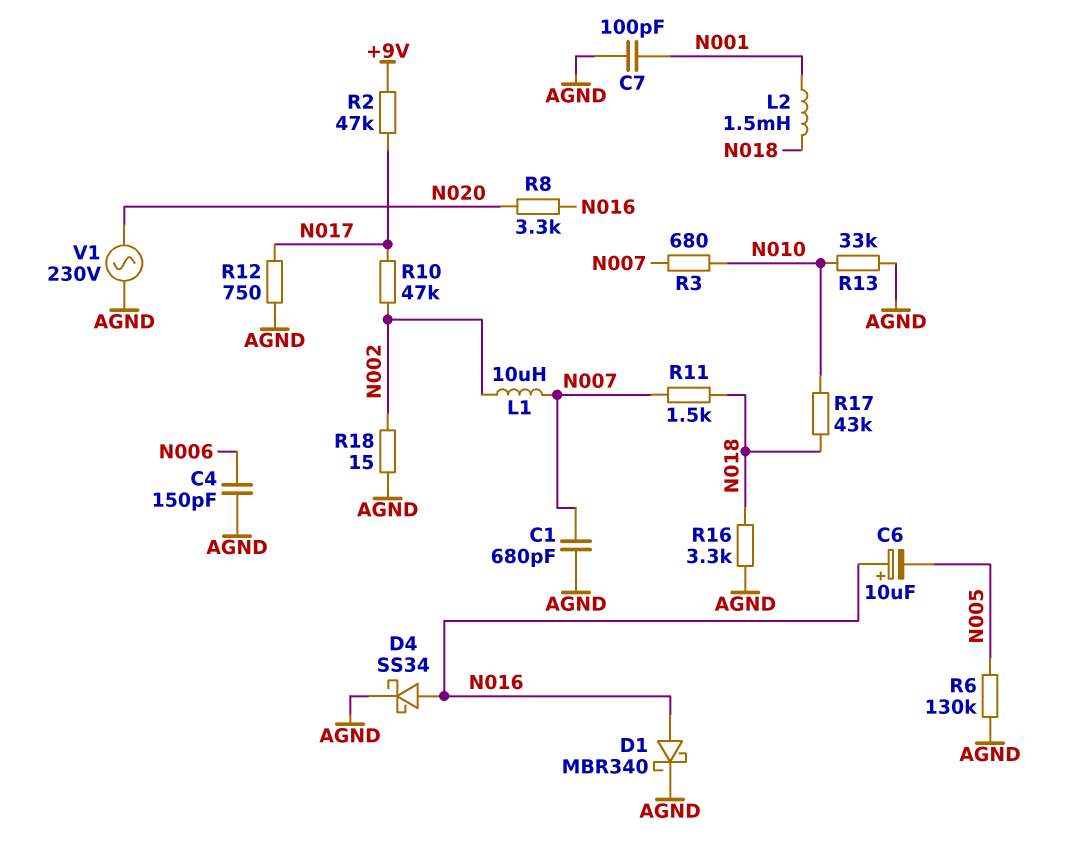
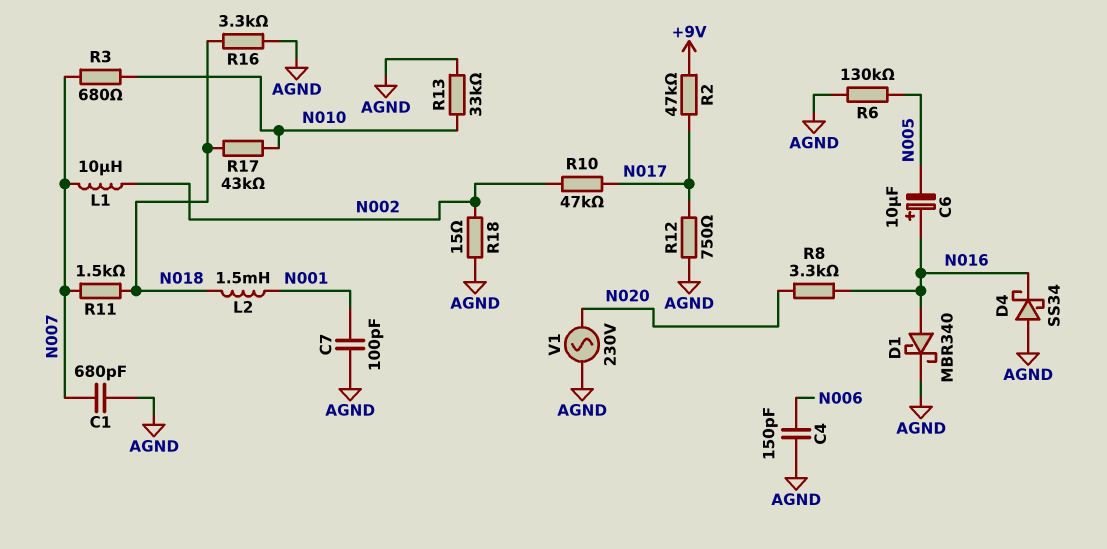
D4: schottky SS34 (A N016, K AGND) -> schottky SS34 (A AGND, K N016)

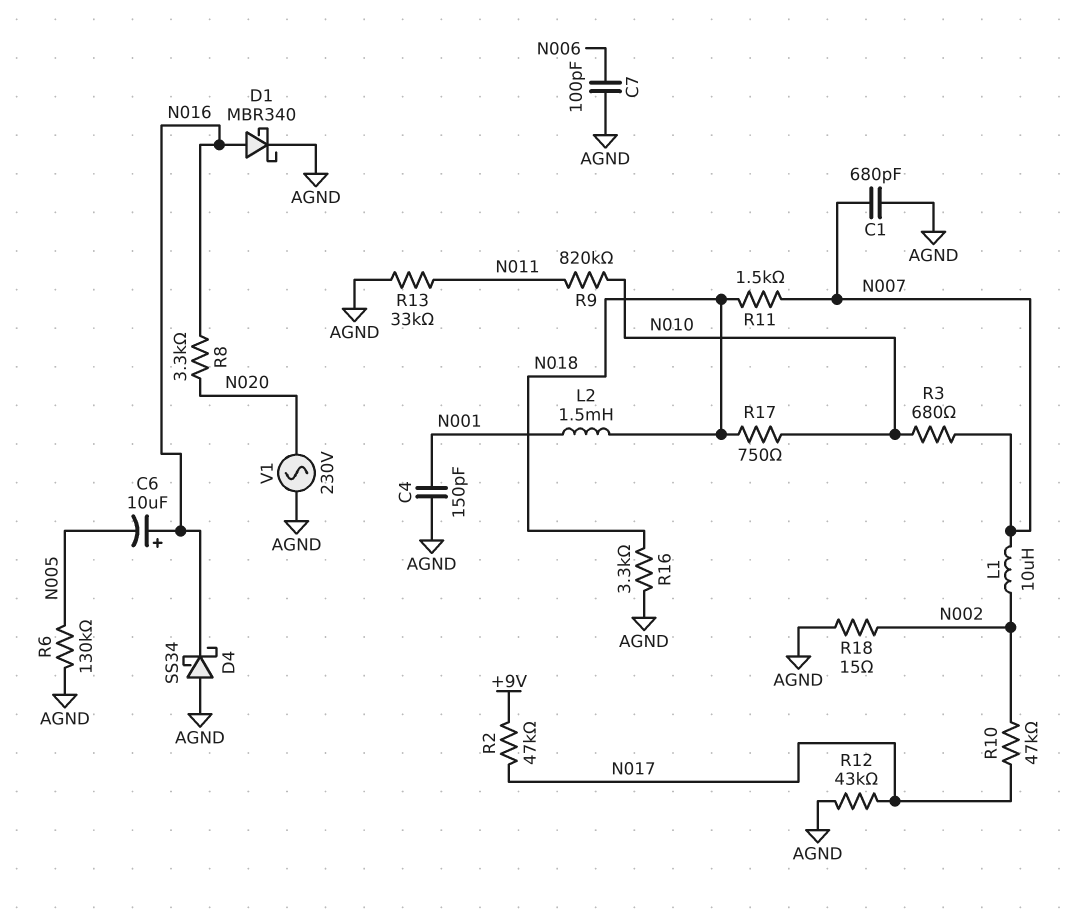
C4: 150pF (AGND, N006) -> 150pF (AGND, N001)
C7: 100pF (AGND, N001) -> 100pF (AGND, N006)
R9: none -> 820k (N010, N011)
R12: 750 (AGND, N017) -> 43k (AGND, N017)
R13: 33k (AGND, N010) -> 33k (AGND, N011)
R17: 43k (N010, N018) -> 750 (N010, N018)

